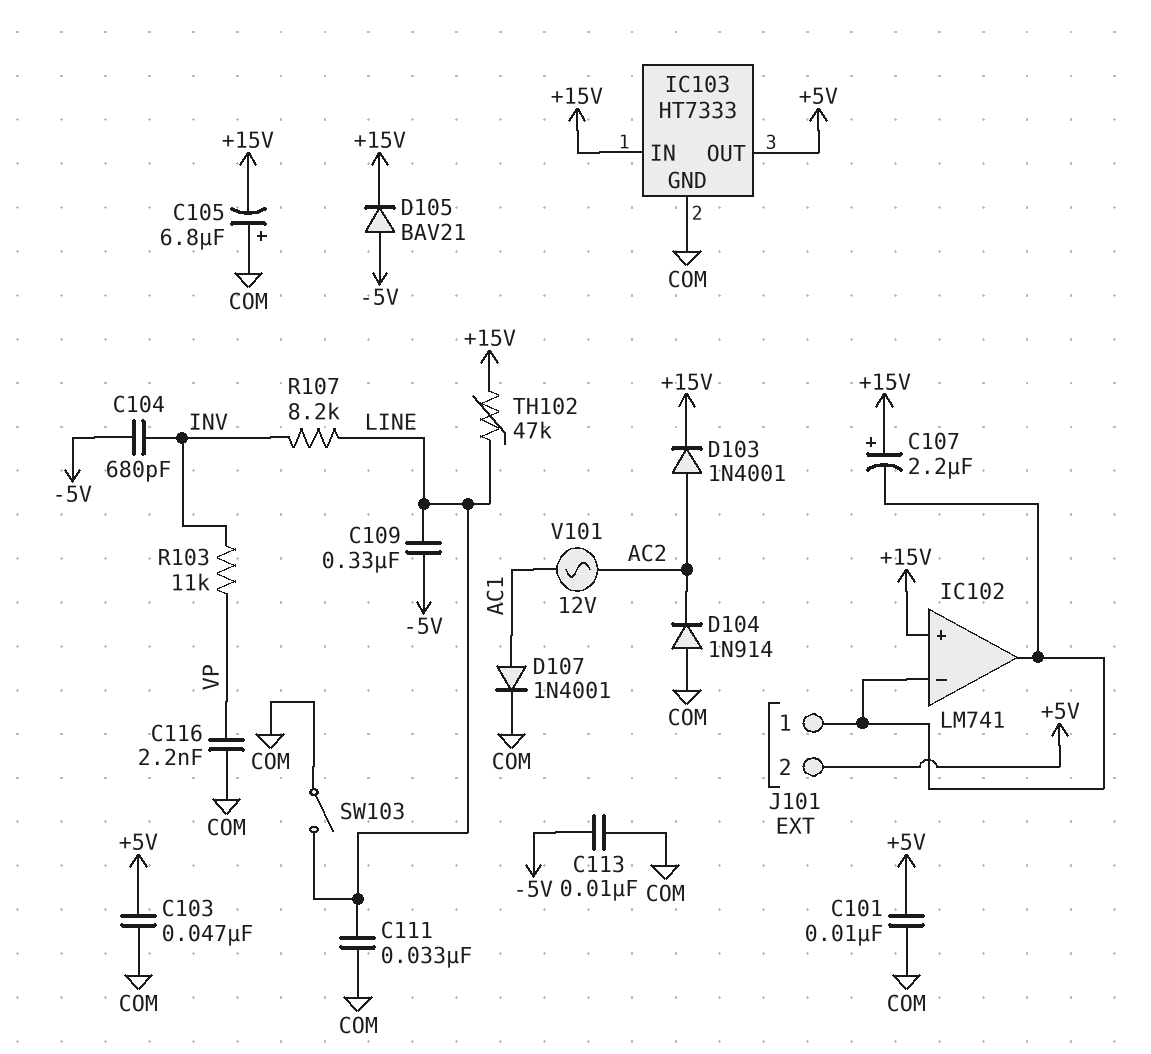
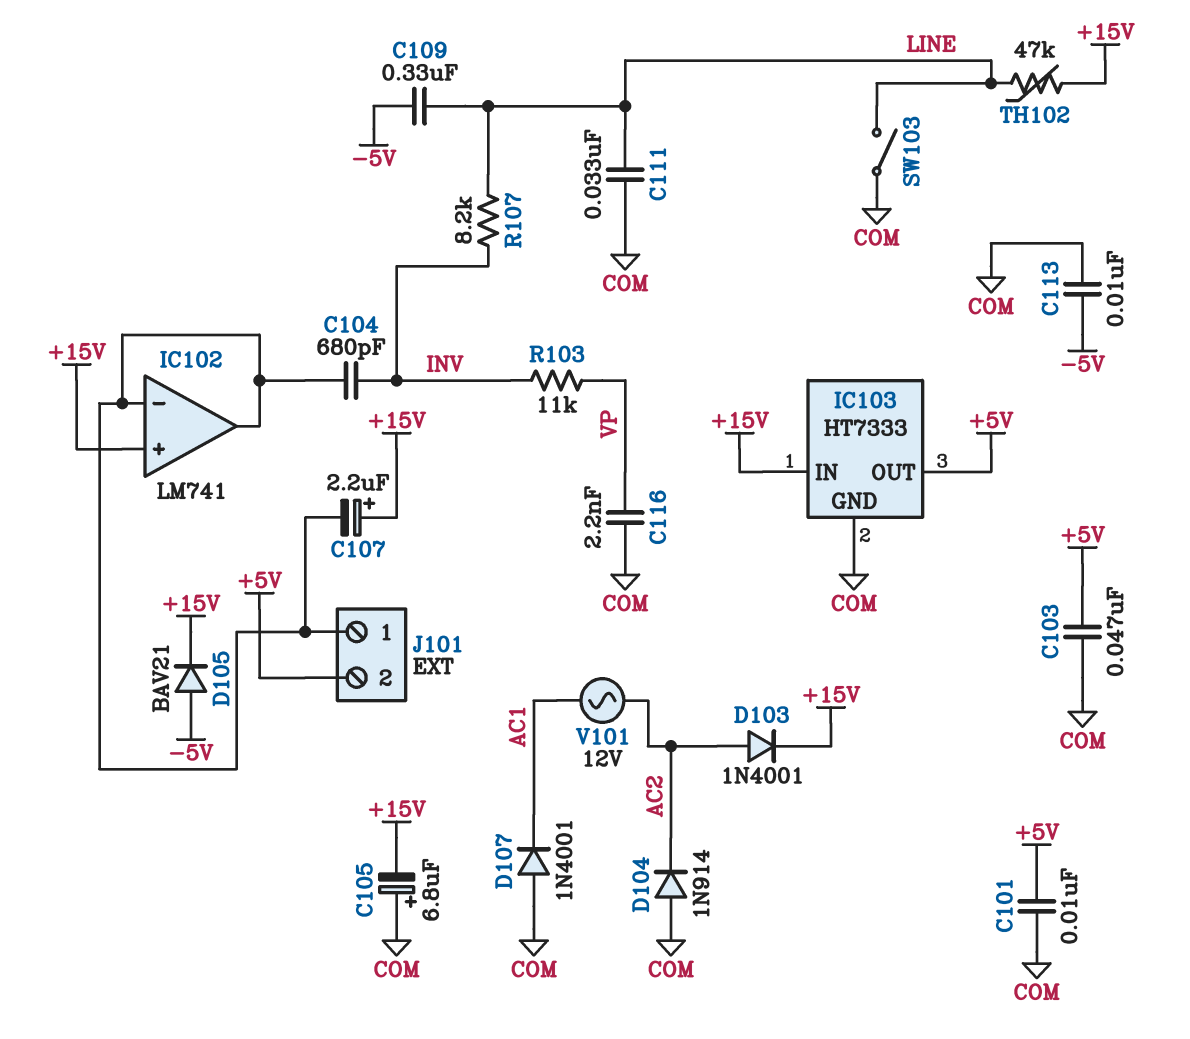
C104: 680pF (-5V, INV) -> 680pF (IC102/in-, INV)
D107: diode 1N4001 (A AC1, K COM) -> diode 1N4001 (A COM, K AC1)

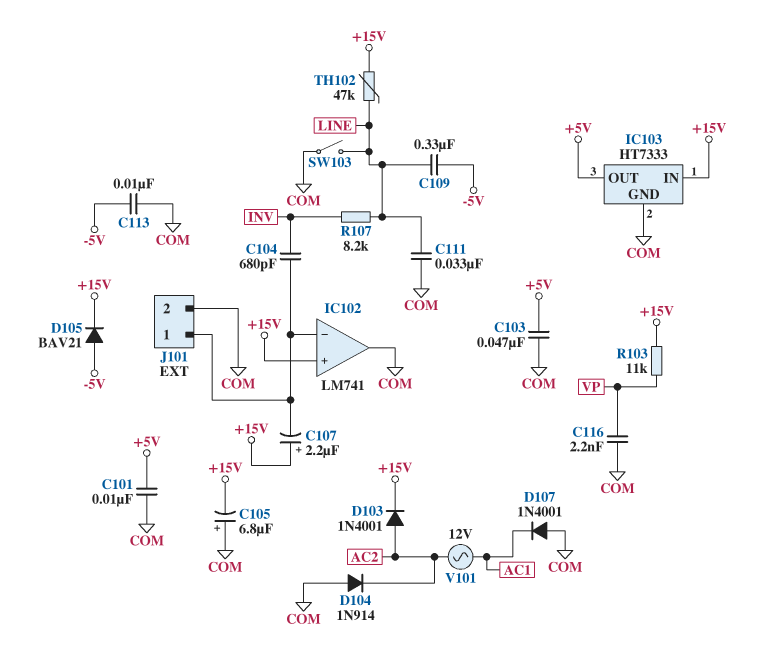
IC102 pin out: IC102/in- -> COM
J101 pin 2: +5V -> COM
R103: 11k (INV, VP) -> 11k (+15V, VP)

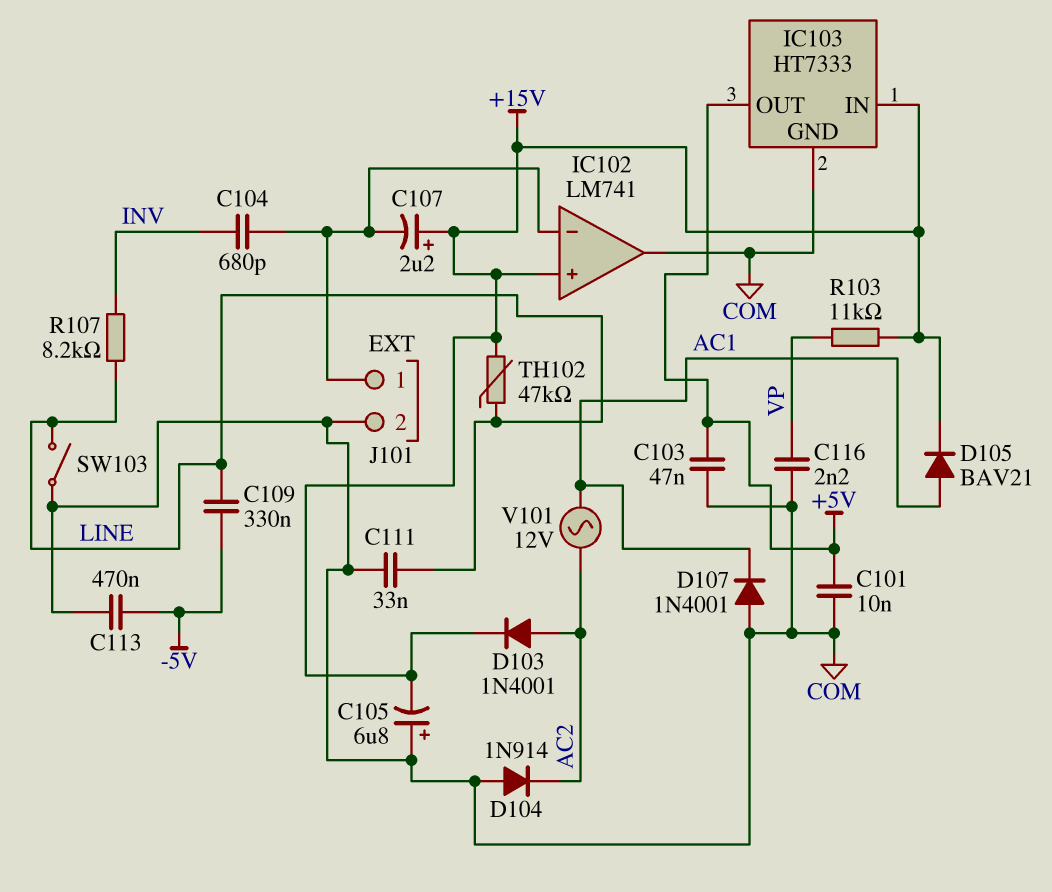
C113: 10nF (-5V, COM) -> 470nF (-5V, COM)
D105: diode BAV21 (A -5V, K +15V) -> diode BAV21 (A AC1, K +15V)

